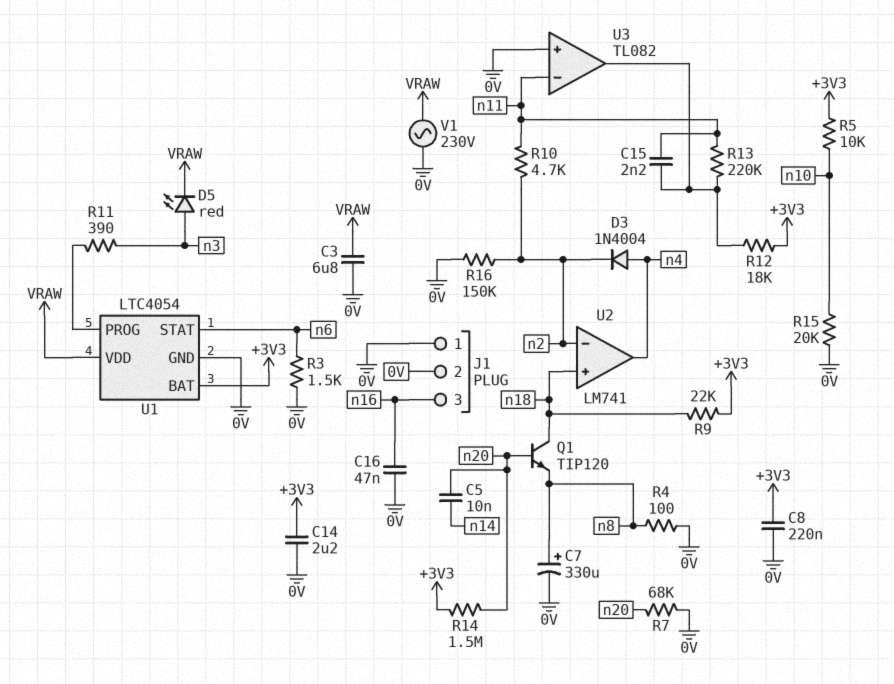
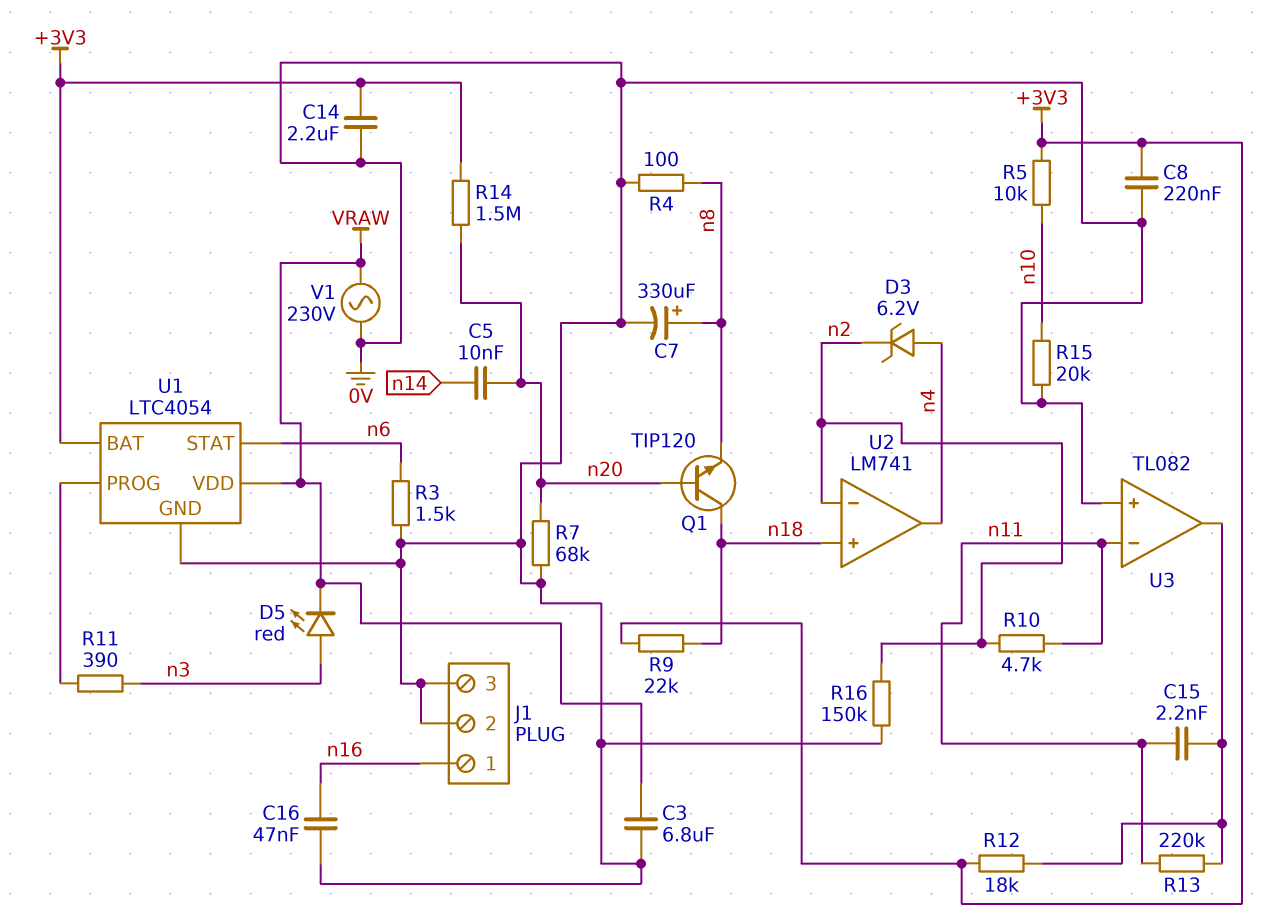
D3: diode 1N4004 (A n4, K n2) -> zener 6.2V (A n4, K n2)
J1 pin 1: 0V -> n16
J1 pin 3: n16 -> 0V

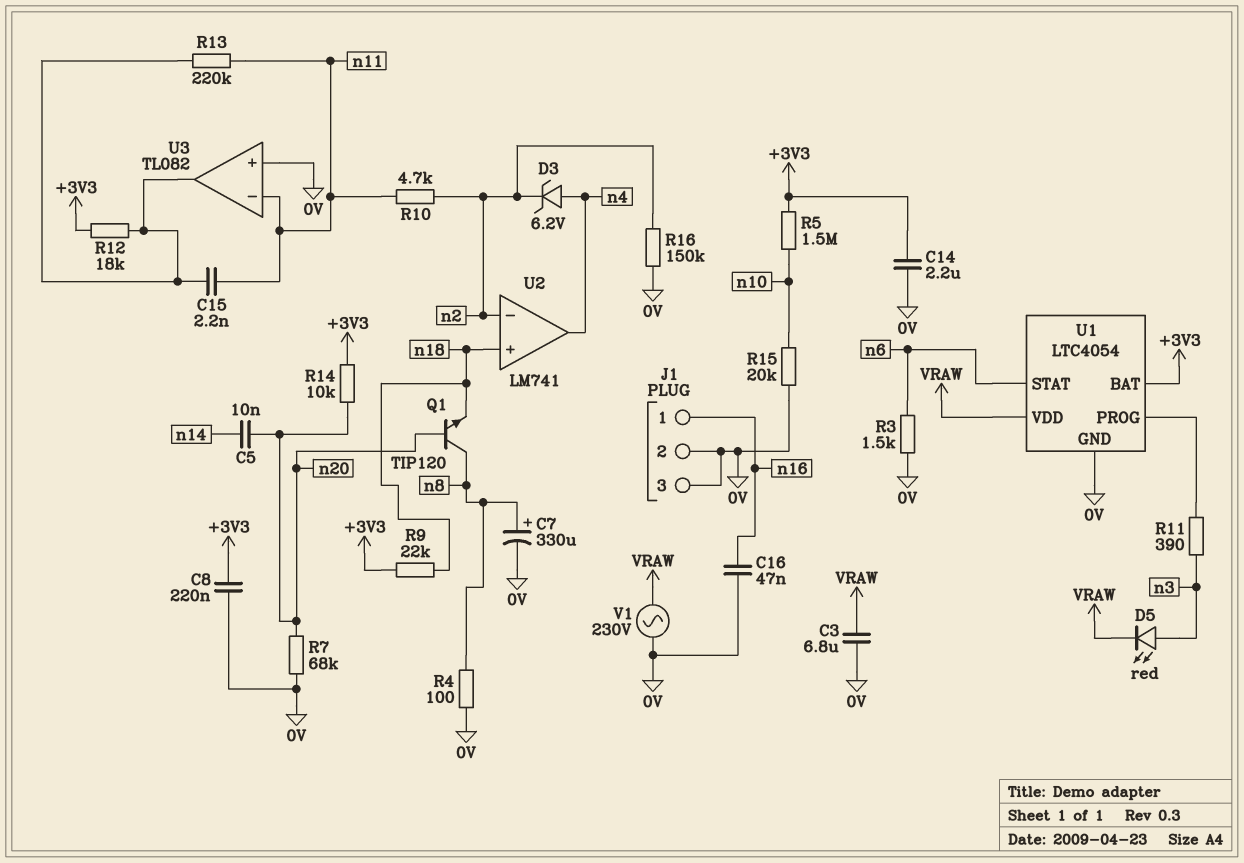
Q1: NPN TIP120 (B n20, C n18, E n8) -> NPN TIP120 (B n20, C n8, E n18)
R5: 10k (+3V3, n10) -> 1.5M (+3V3, n10)
R14: 1.5M (+3V3, n20) -> 10k (+3V3, n20)

